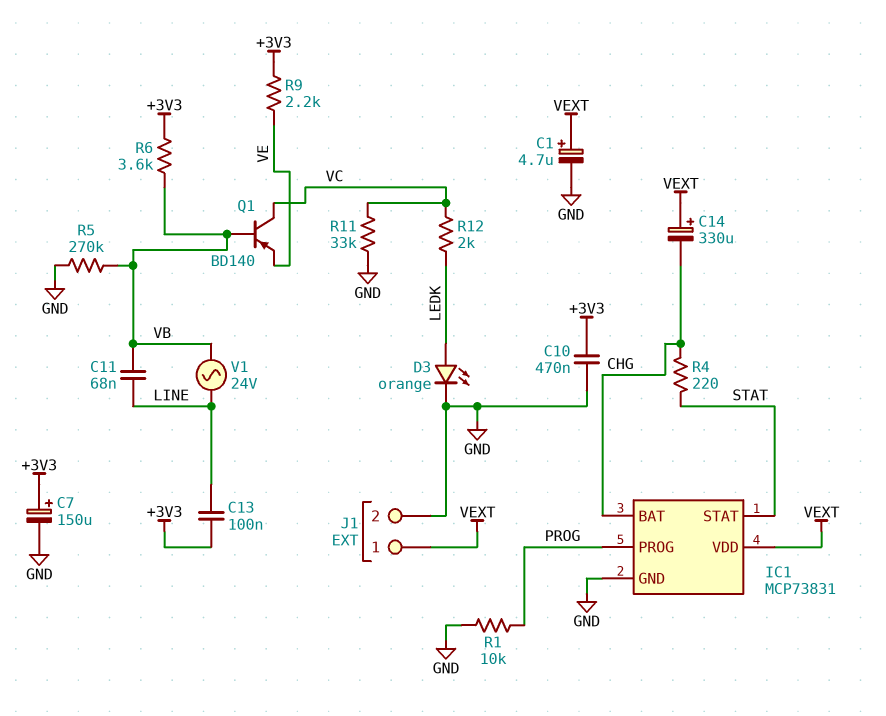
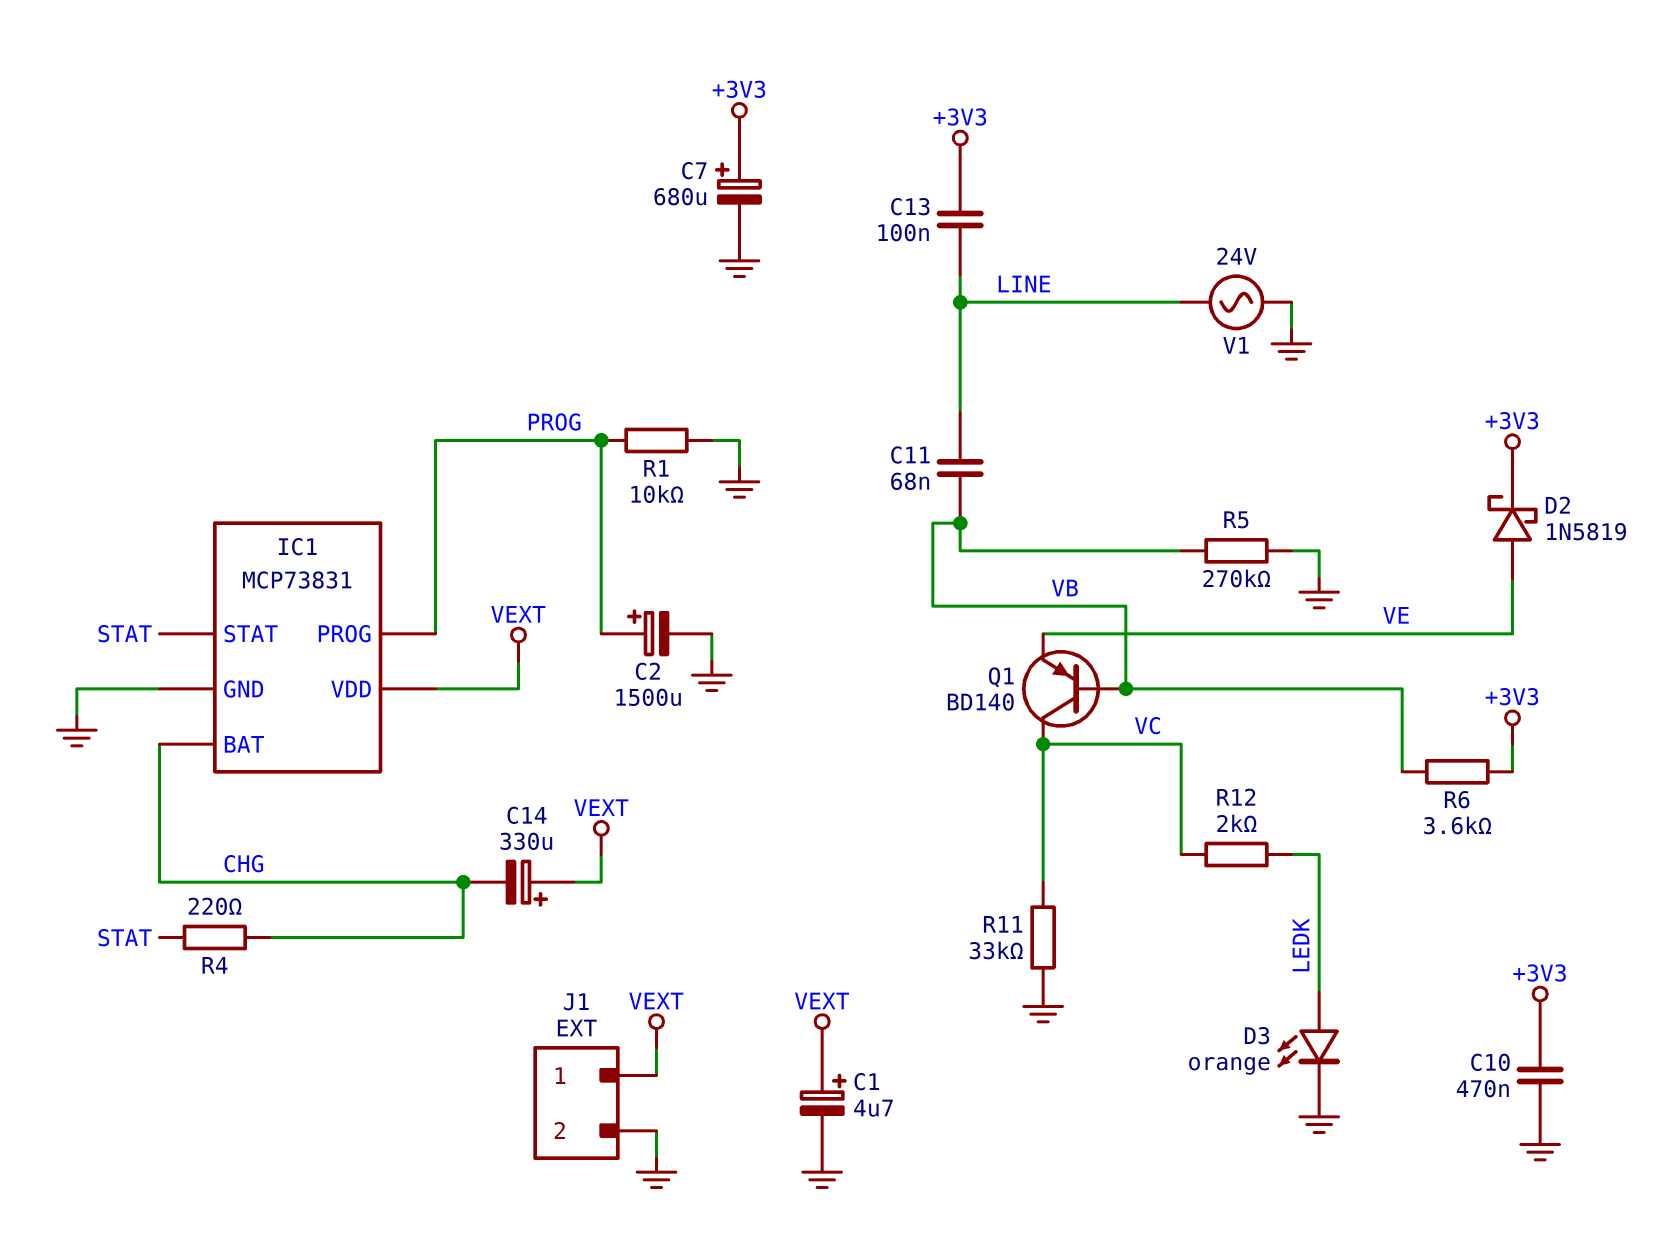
C2: none -> 1500uF (plus PROG, minus GND)
C7: 150uF (plus +3V3, minus GND) -> 680uF (plus +3V3, minus GND)
D2: none -> schottky 1N5819 (A VE, K +3V3)
R9: 2.2k (+3V3, VE) -> none
V1: AC 24V (LINE, VB) -> AC 24V (GND, LINE)

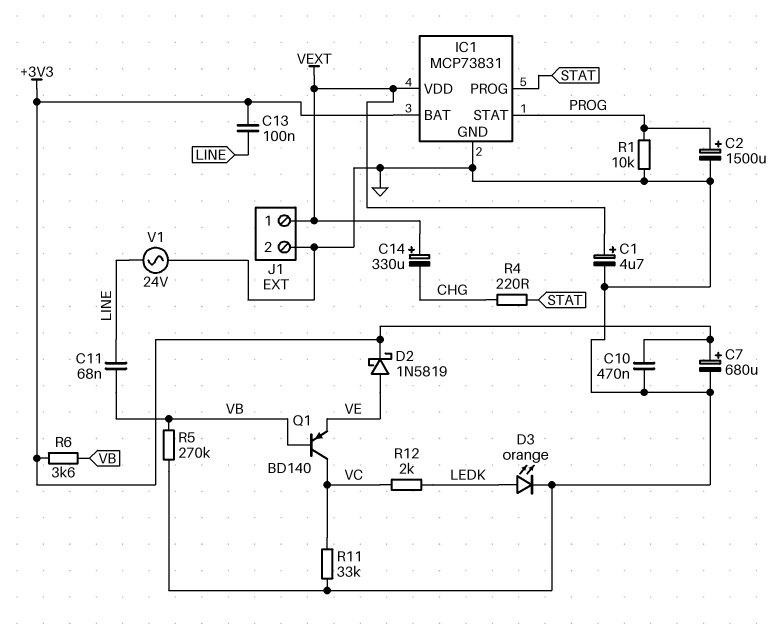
IC1 pin BAT: CHG -> +3V3
IC1 pin PROG: PROG -> STAT
IC1 pin STAT: STAT -> PROG

